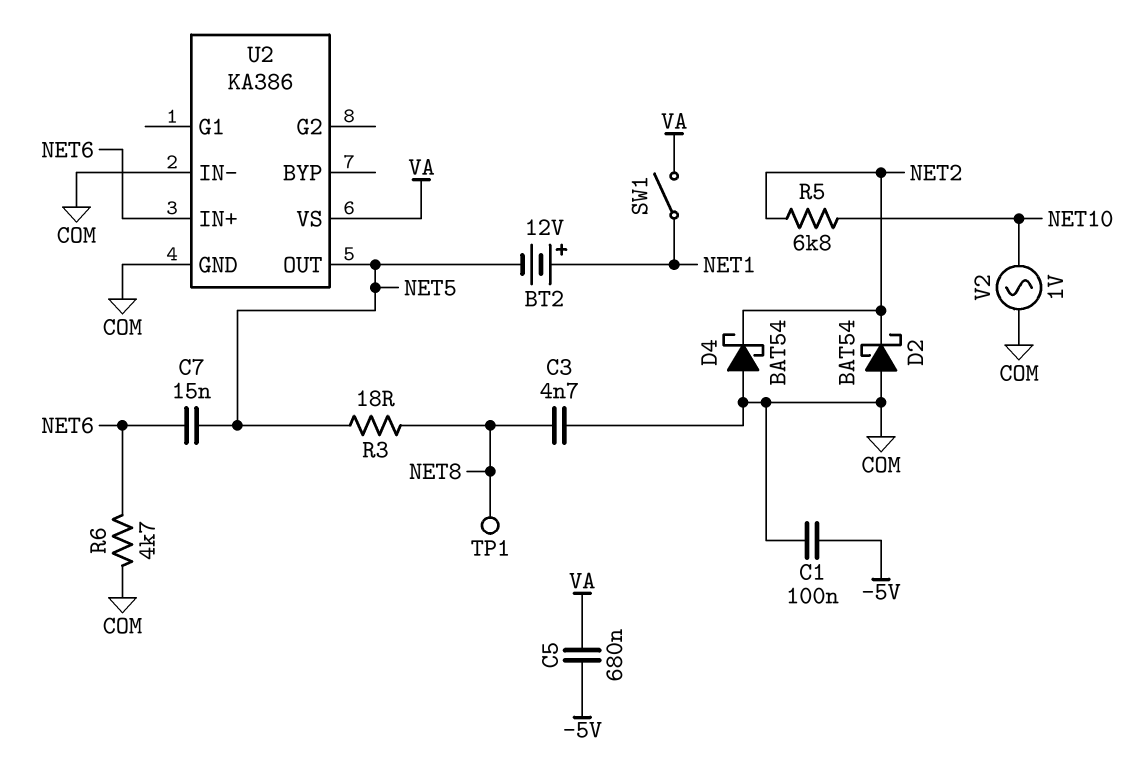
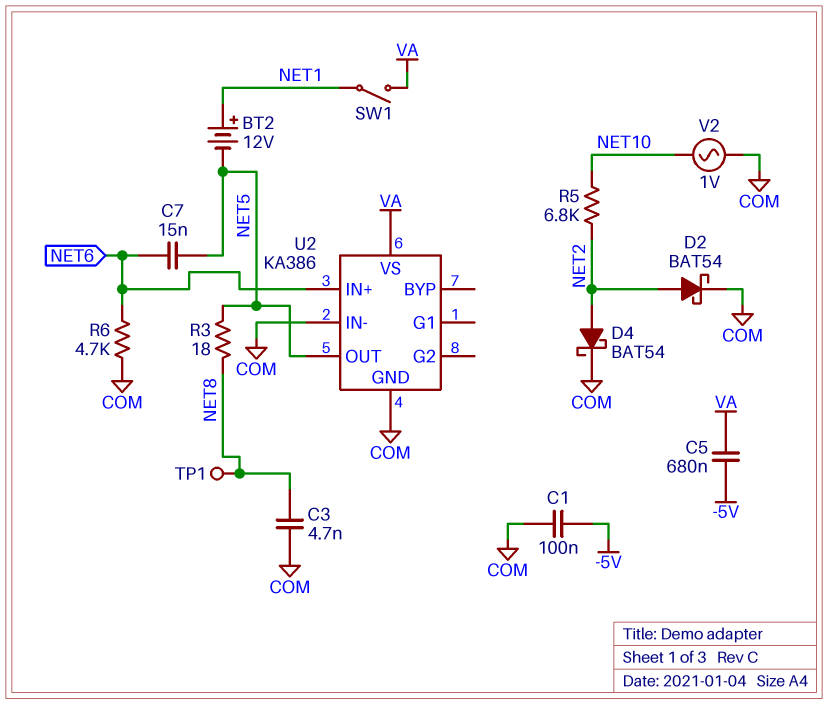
D2: schottky BAT54 (A COM, K NET2) -> schottky BAT54 (A NET2, K COM)
D4: schottky BAT54 (A COM, K NET2) -> schottky BAT54 (A NET2, K COM)

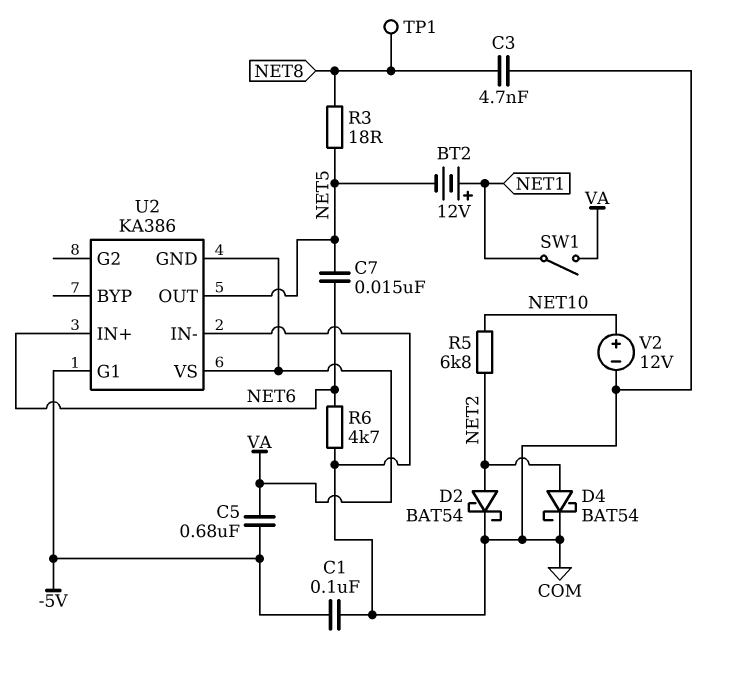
U2 pin G1: none -> -5V
U2 pin GND: COM -> VA
V2: AC 1V (COM, NET10) -> 12V (plus NET10, minus COM)

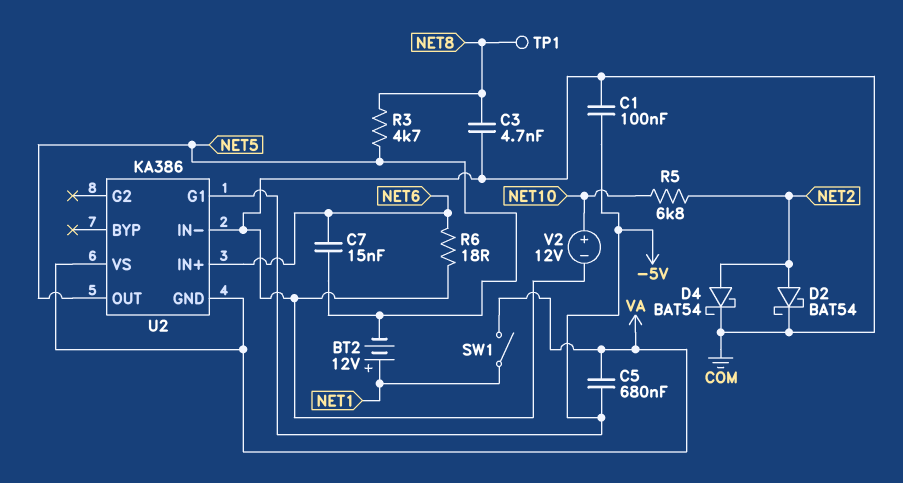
R3: 18 (NET5, NET8) -> 4.7k (NET5, NET8)
R6: 4.7k (COM, NET6) -> 18 (COM, NET6)

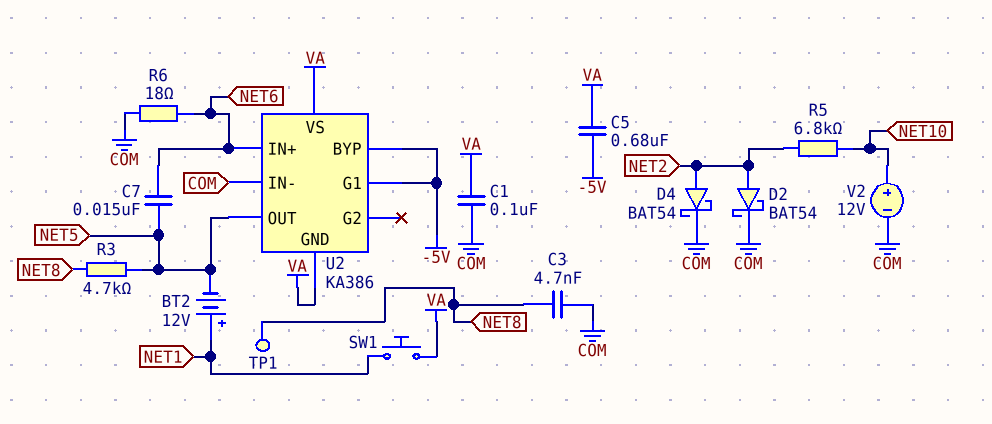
C1: 100nF (-5V, COM) -> 100nF (COM, VA)
SW1: switch (NET1, VA) -> button (NET1, VA)
U2 pin BYP: none -> -5V

